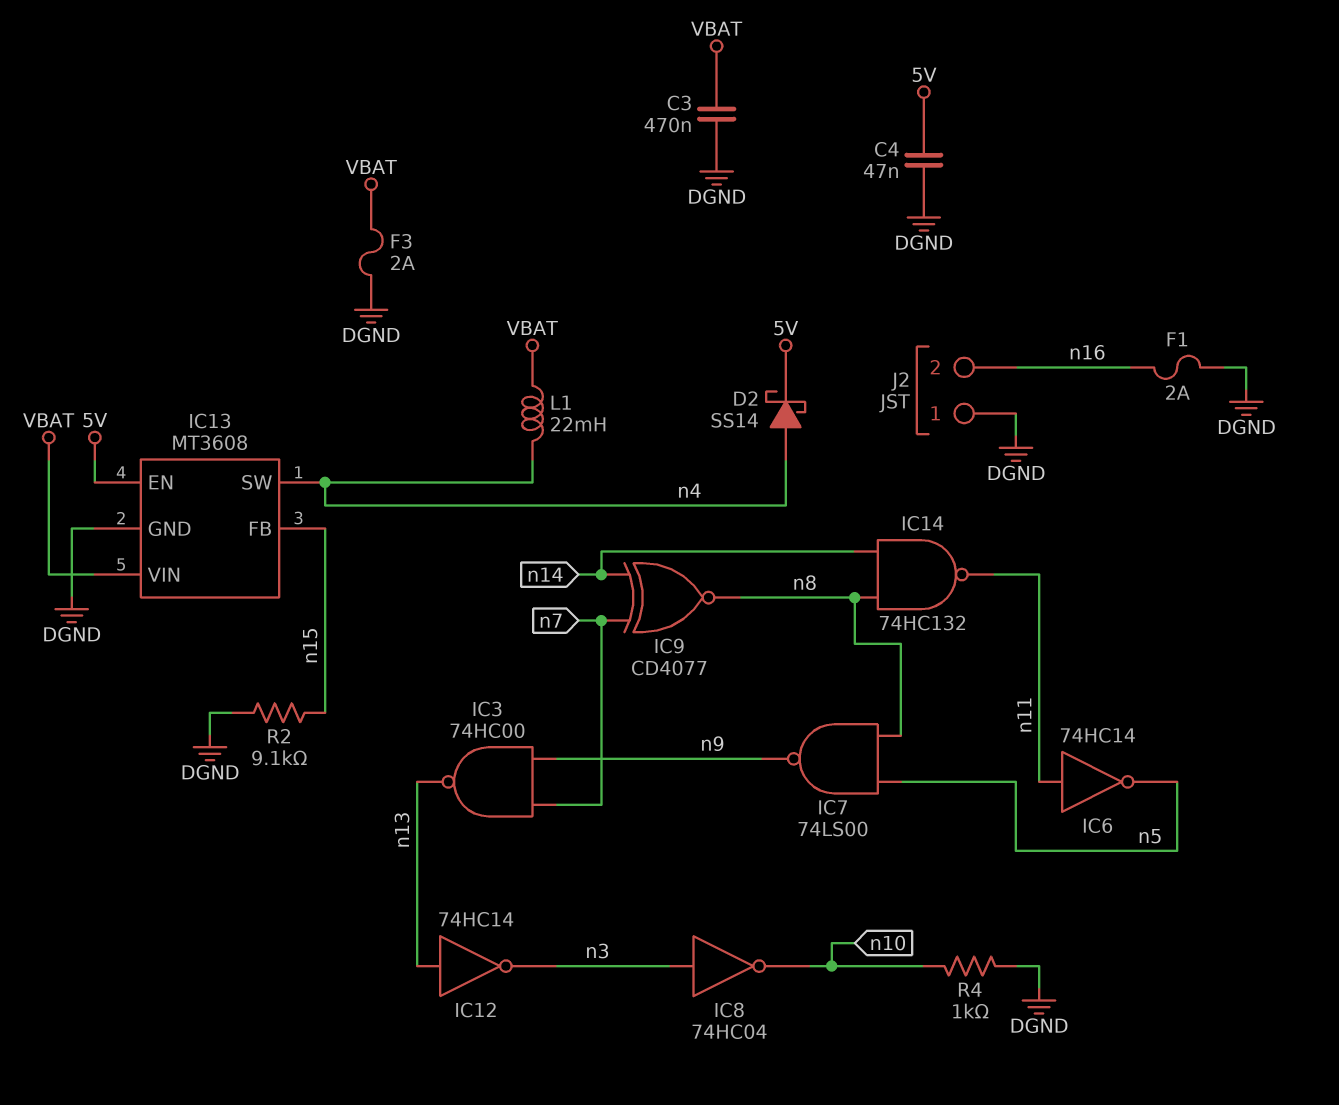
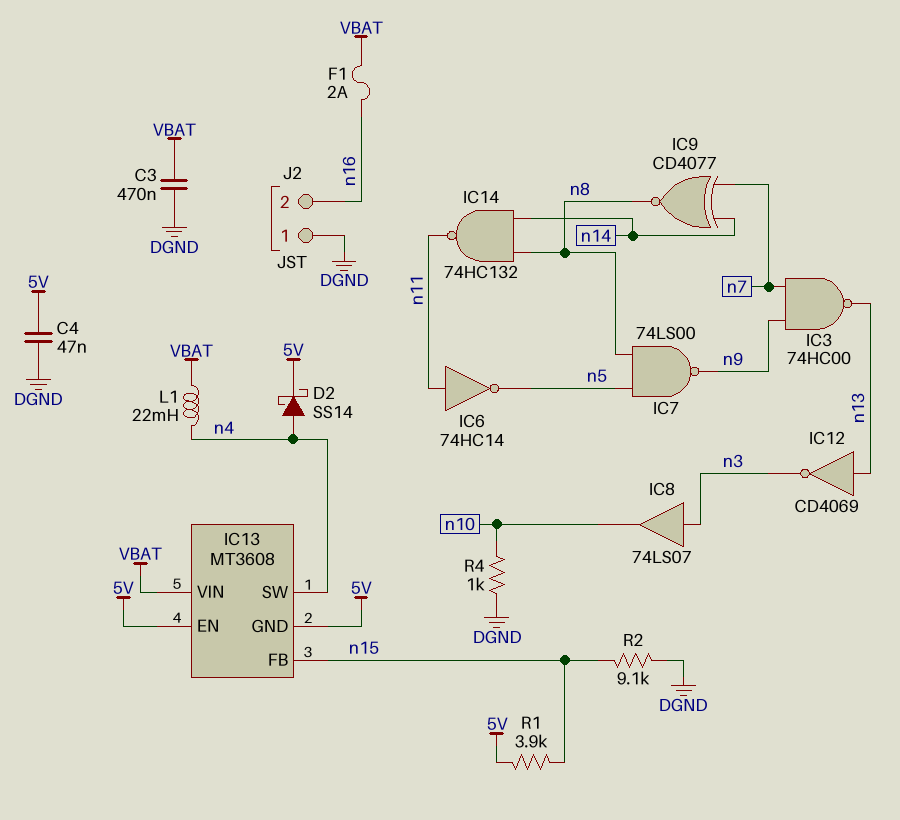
F1: 2A (DGND, n16) -> 2A (VBAT, n16)
F3: 2A (DGND, VBAT) -> none
IC8: NOT 74HC04 (in n3, out n10) -> buffer 74LS07 (in n3, out n10)
IC12: NOT 74HC14 (in n13, out n3) -> NOT CD4069 (in n13, out n3)
IC13 pin GND: DGND -> 5V
R1: none -> 3.9k (5V, n15)

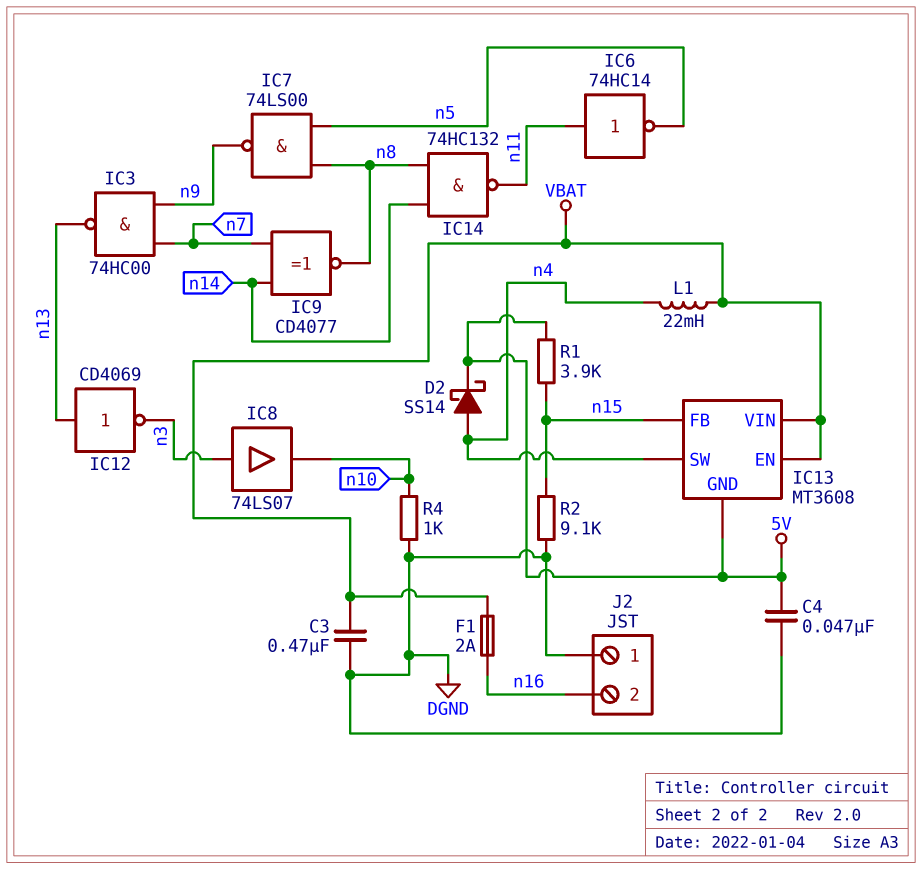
IC13 pin EN: 5V -> VBAT

